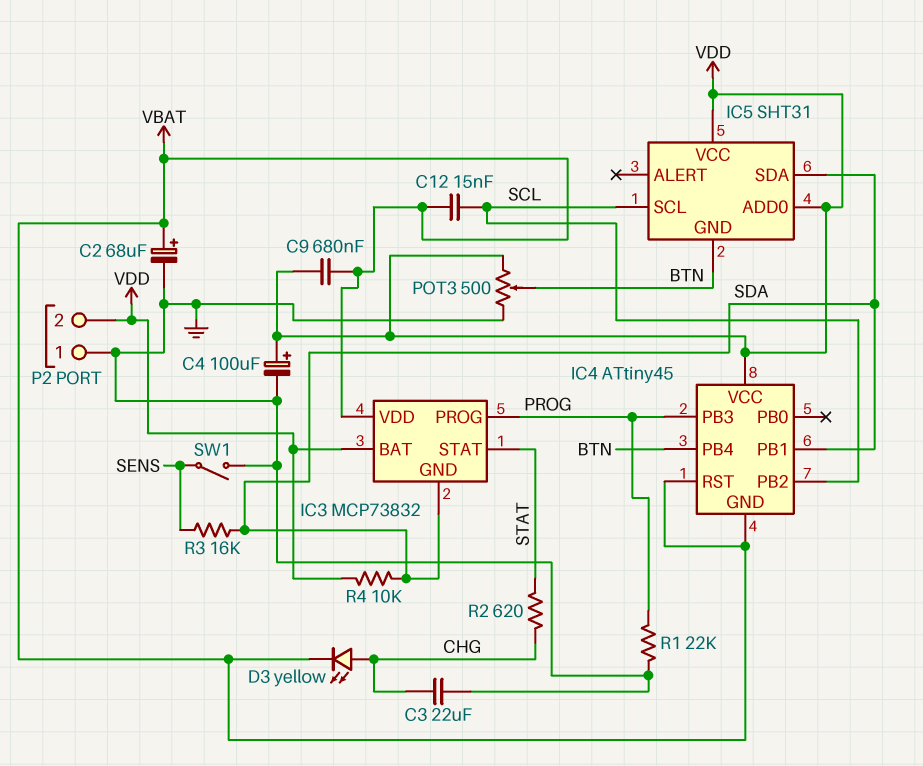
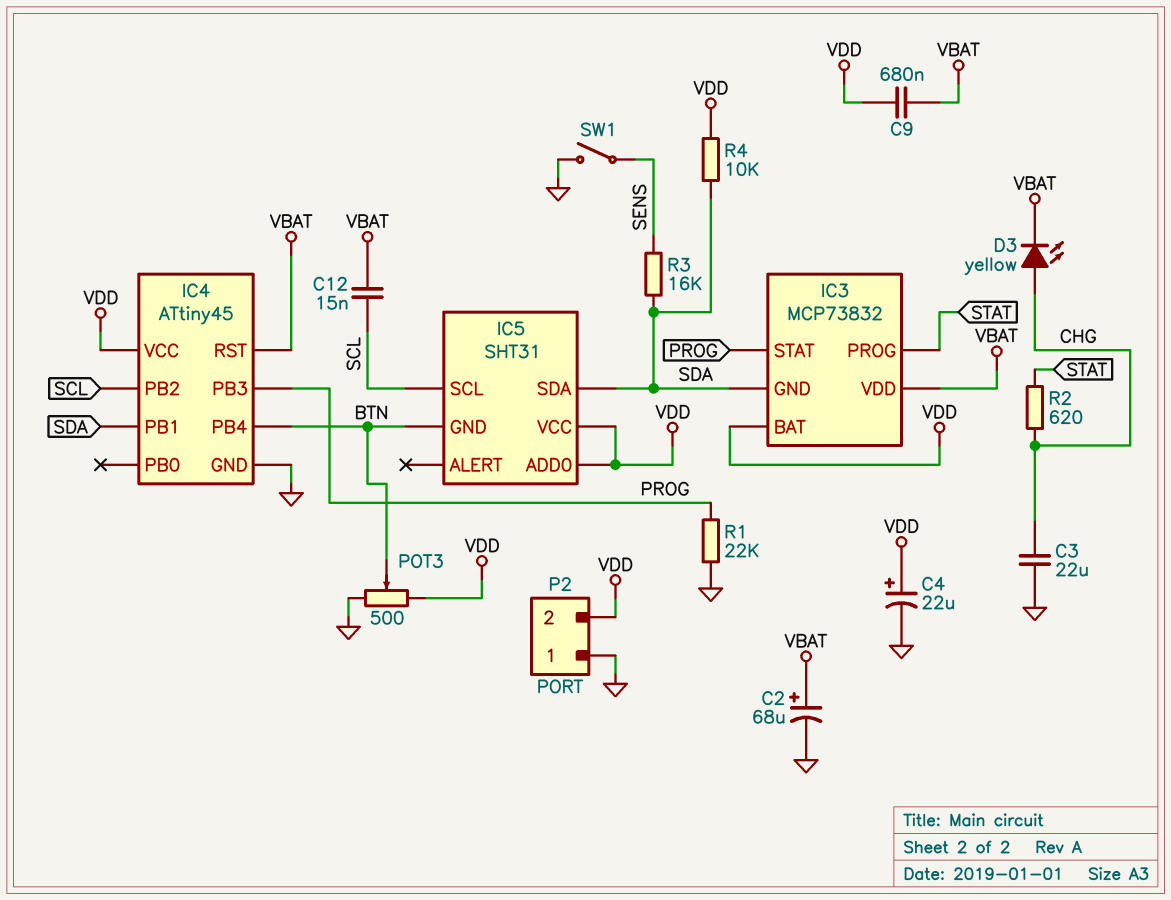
C4: 100uF (plus VDD, minus GND) -> 22uF (plus VDD, minus GND)
IC3 pin PROG: PROG -> STAT
IC3 pin STAT: STAT -> PROG
IC4 pin GND: VBAT -> GND

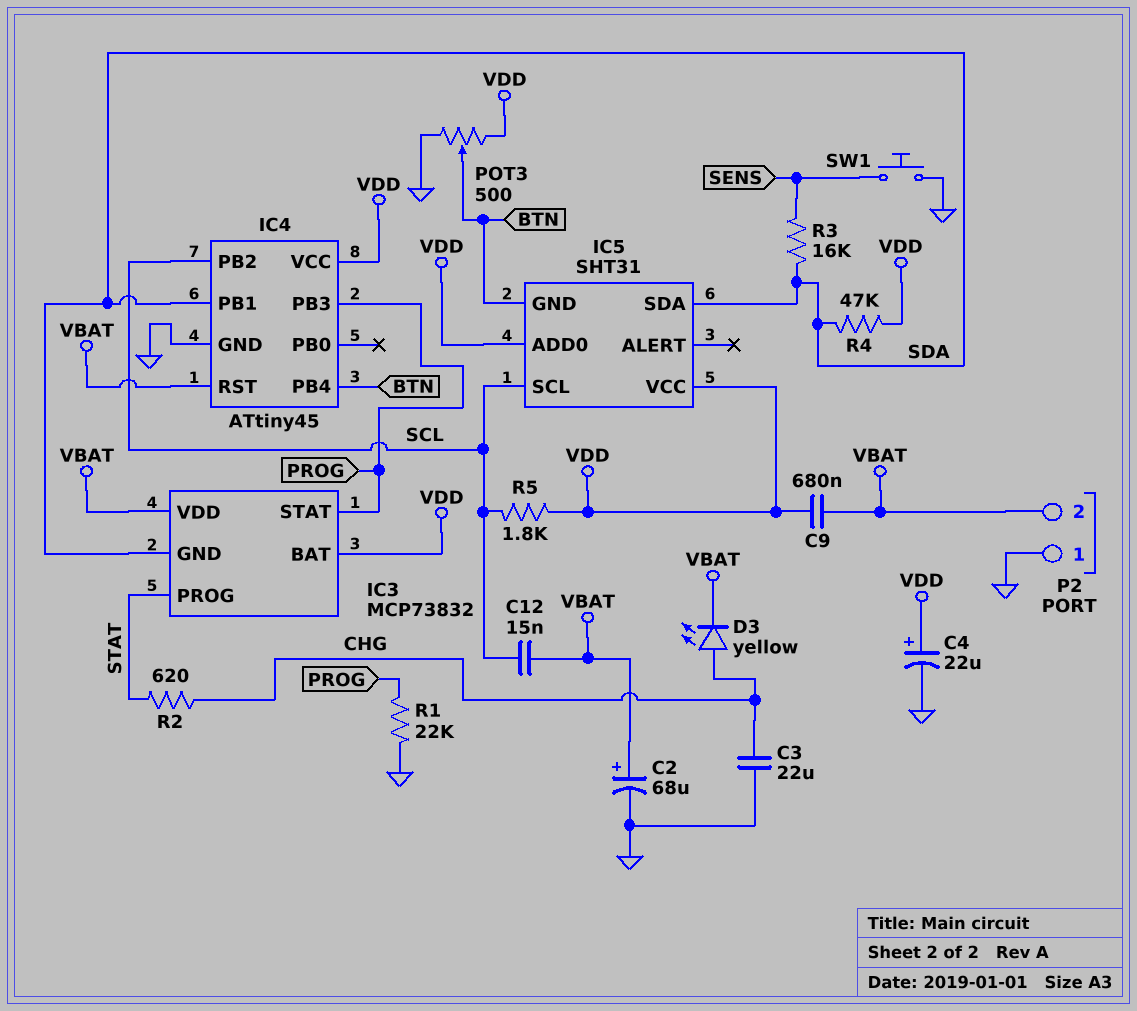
P2 pin 2: VDD -> VBAT
R4: 10k (SDA, VDD) -> 47k (SDA, VDD)
R5: none -> 1.8k (SCL, VDD)
SW1: switch (GND, SENS) -> button (GND, SENS)

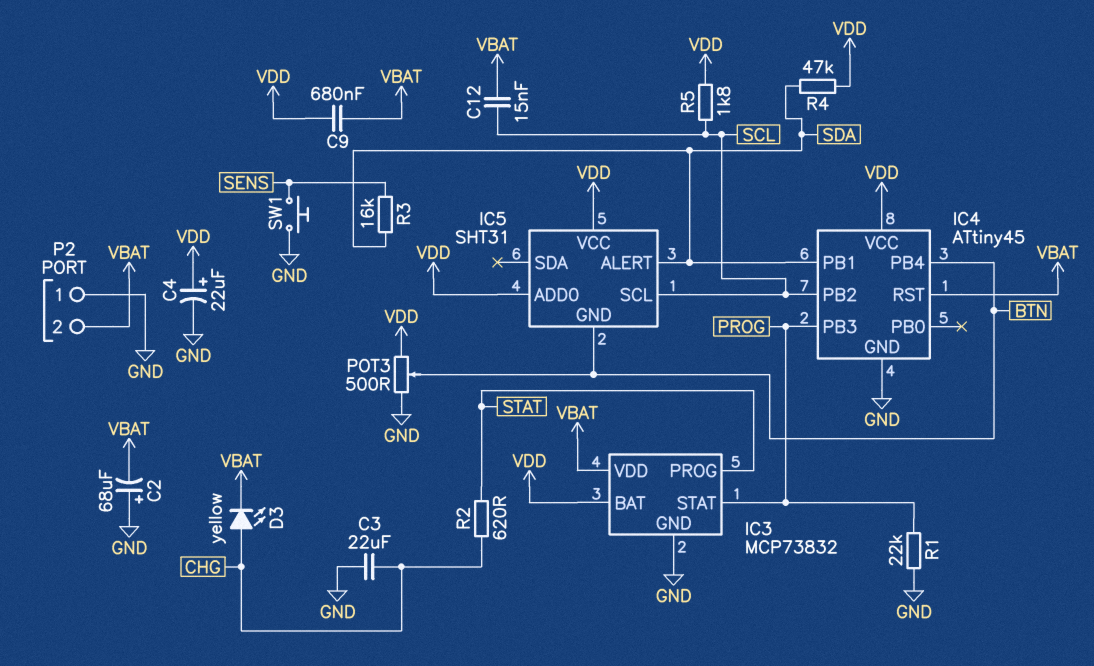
C2: 68uF (plus VBAT, minus GND) -> 68uF (plus GND, minus VBAT)
IC3 pin GND: SDA -> GND
IC5 pin ALERT: none -> SDA
IC5 pin SDA: SDA -> none

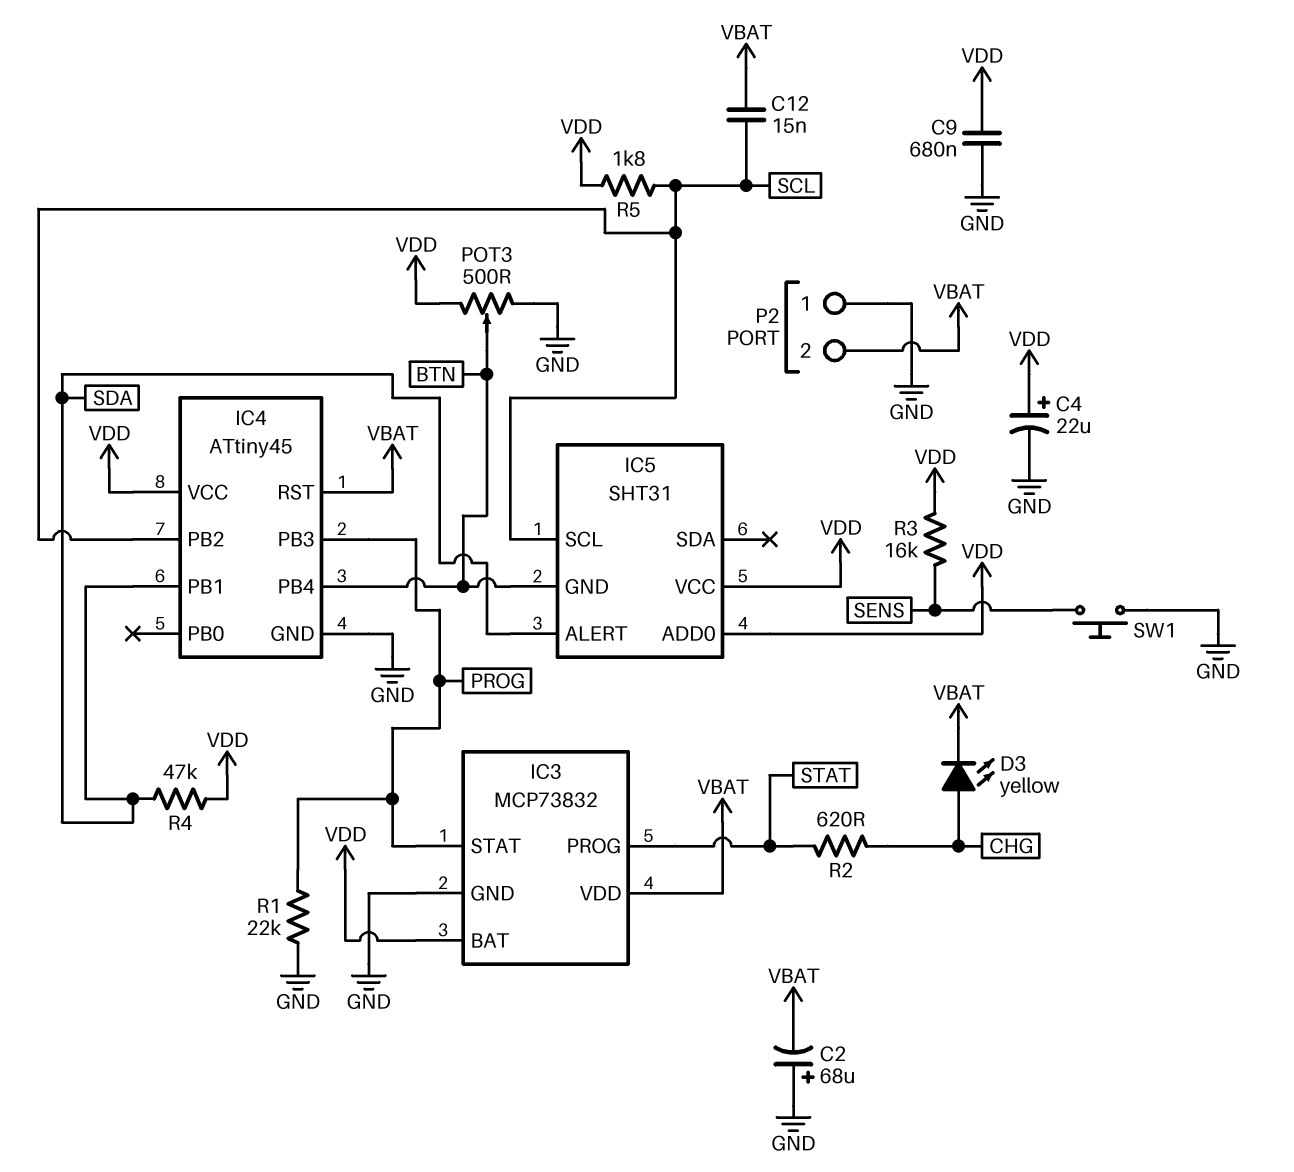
C3: 22uF (CHG, GND) -> none
C9: 680nF (VBAT, VDD) -> 680nF (GND, VDD)
R3: 16k (SDA, SENS) -> 16k (SENS, VDD)

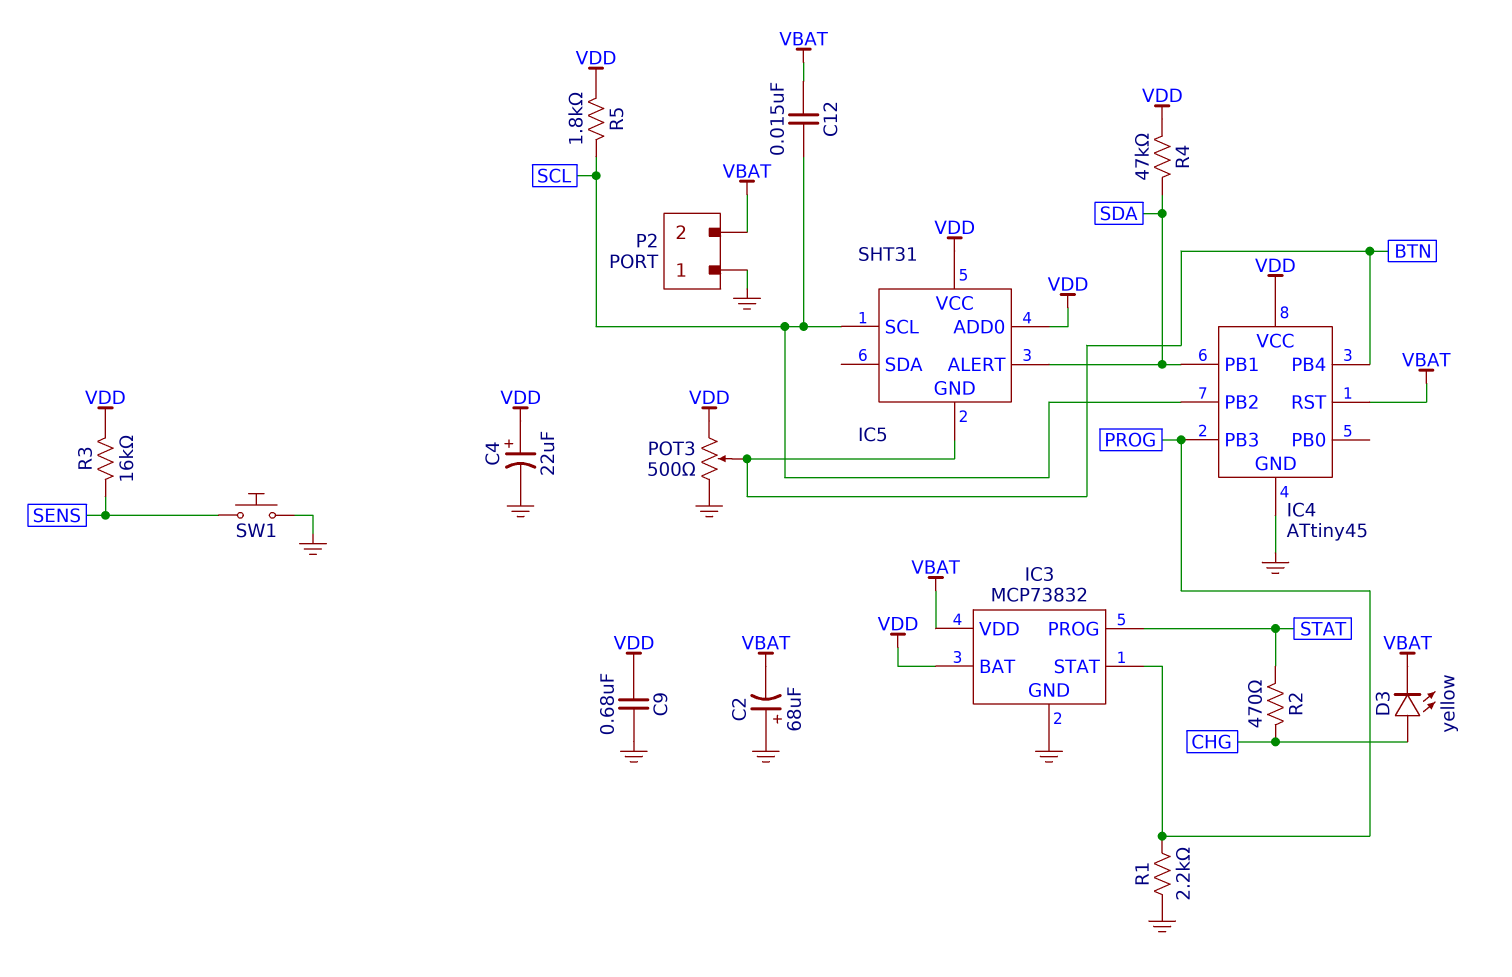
R1: 22k (GND, PROG) -> 2.2k (GND, PROG)
R2: 620 (CHG, STAT) -> 470 (CHG, STAT)

